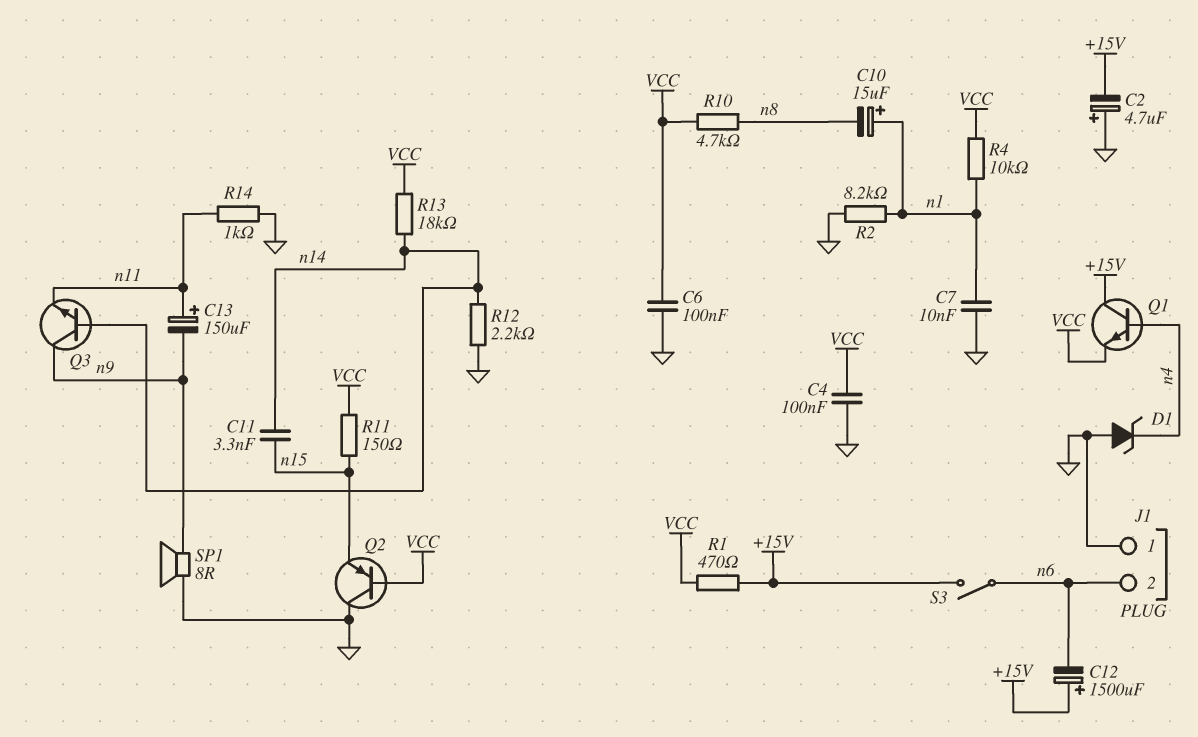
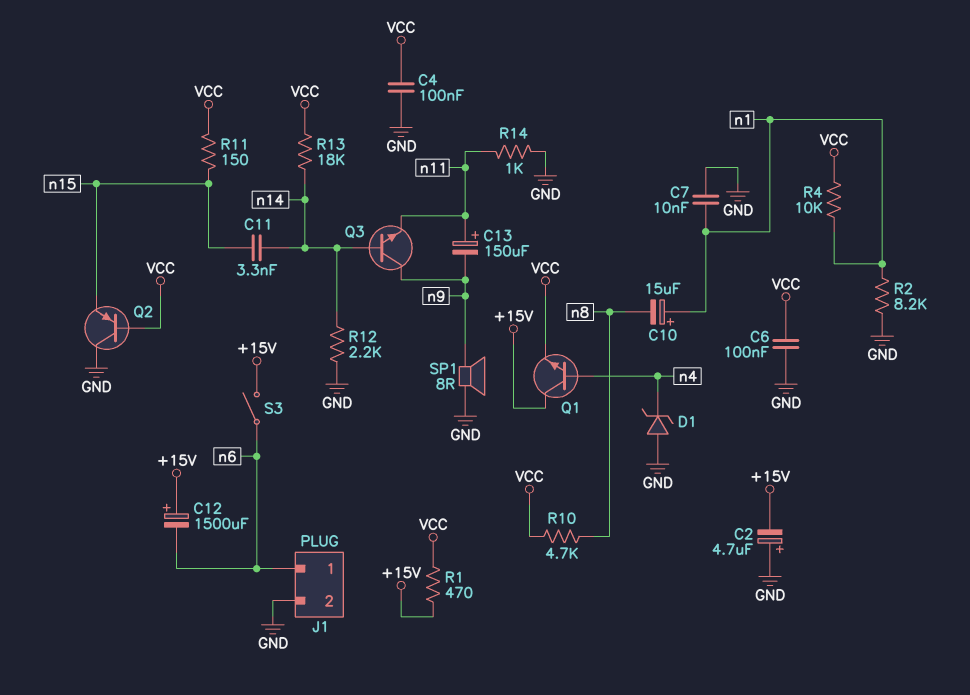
J1 pin 1: GND -> n6
J1 pin 2: n6 -> GND

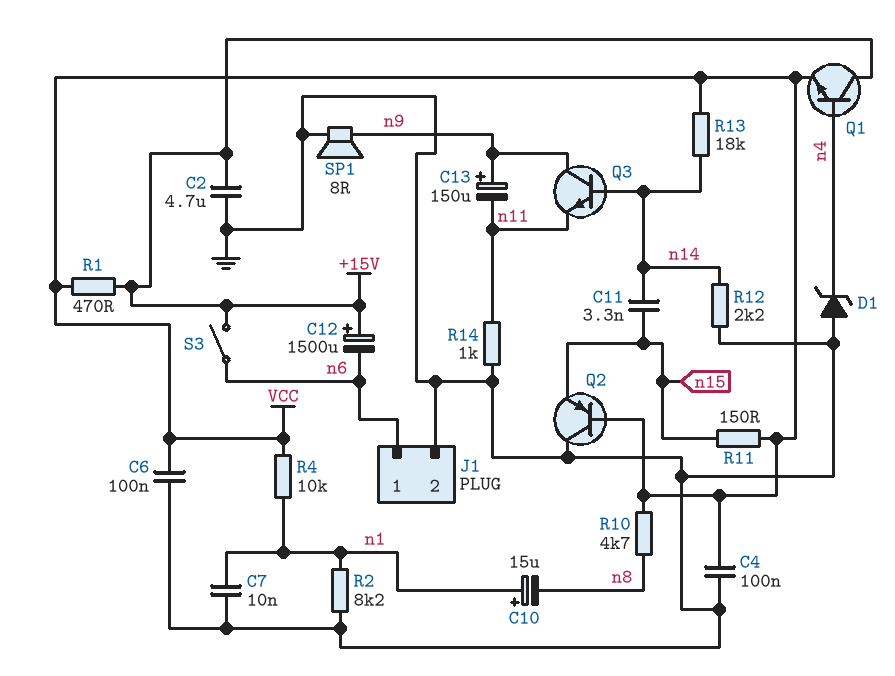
C2: 4.7uF (plus GND, minus +15V) -> 4.7uF (+15V, GND)
C13: 150uF (plus n11, minus n9) -> 150uF (plus n9, minus n11)

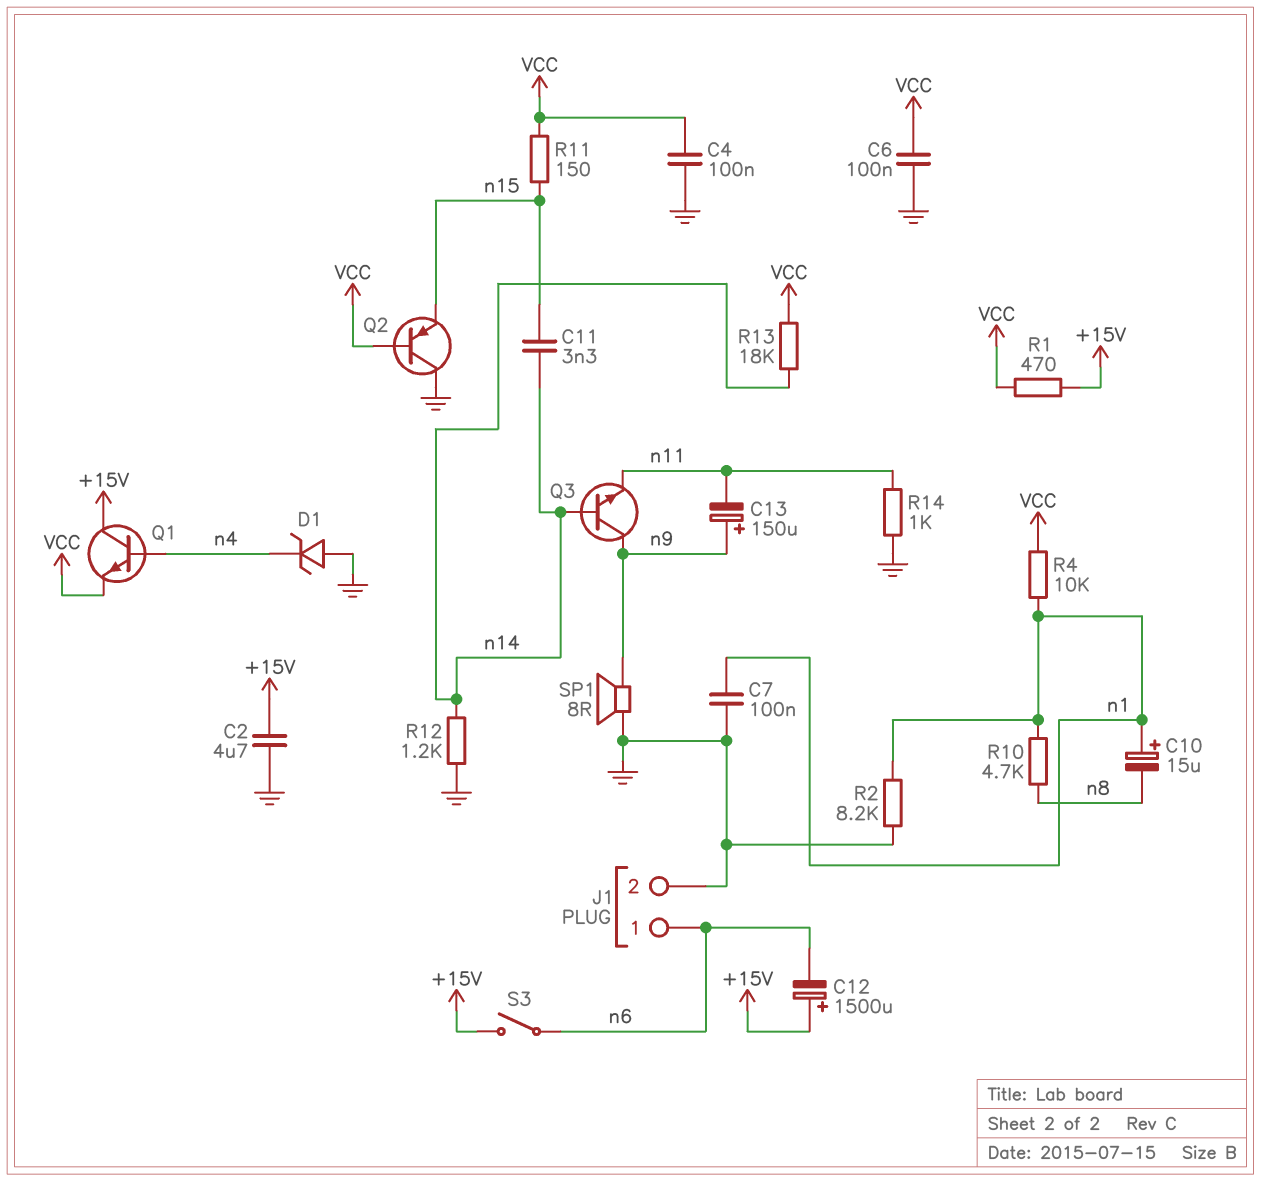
C7: 10nF (GND, n1) -> 100nF (GND, n1)
R10: 4.7k (VCC, n8) -> 4.7k (n1, n8)
R12: 2.2k (GND, n14) -> 1.2k (GND, n14)

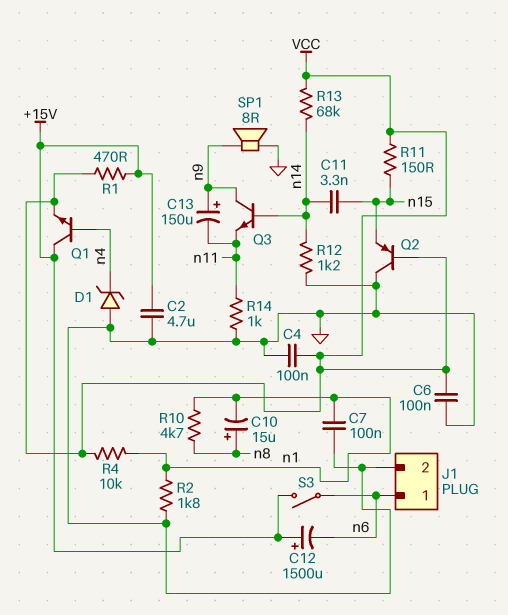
C10: 15uF (plus n1, minus n8) -> 15uF (plus n8, minus n1)
R2: 8.2k (GND, n1) -> 1.8k (GND, n1)
R13: 18k (VCC, n14) -> 68k (VCC, n14)

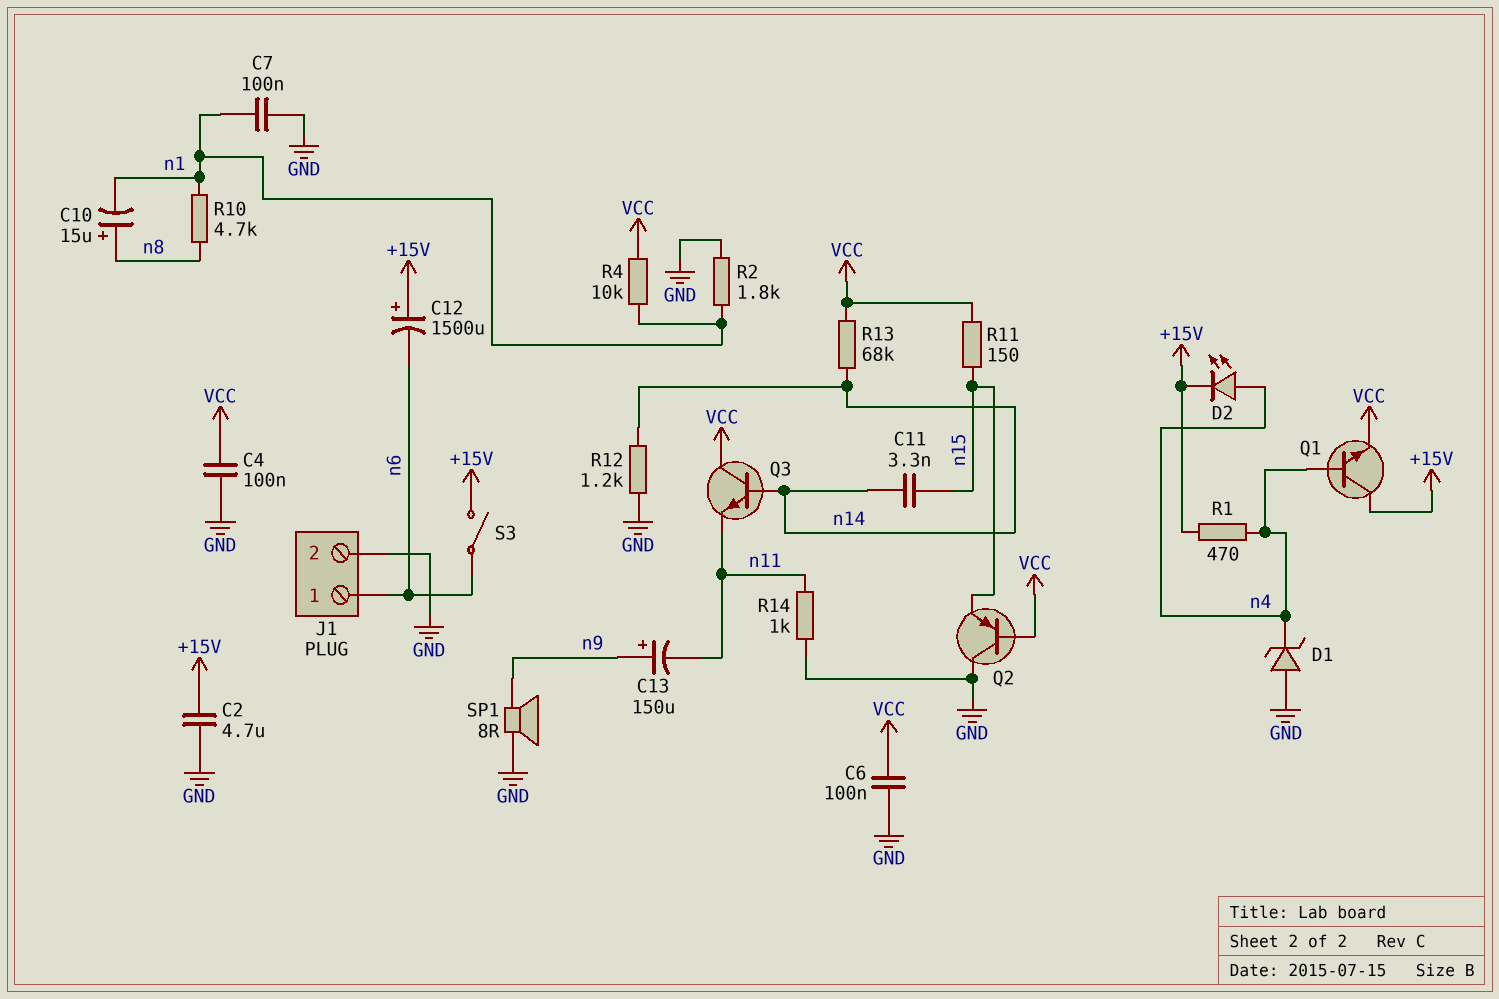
D2: none -> LED (A n4, K +15V)
Q3: NPN (B n14, C n9, E n11) -> NPN (B n14, C VCC, E n11)
R1: 470 (+15V, VCC) -> 470 (+15V, n4)

